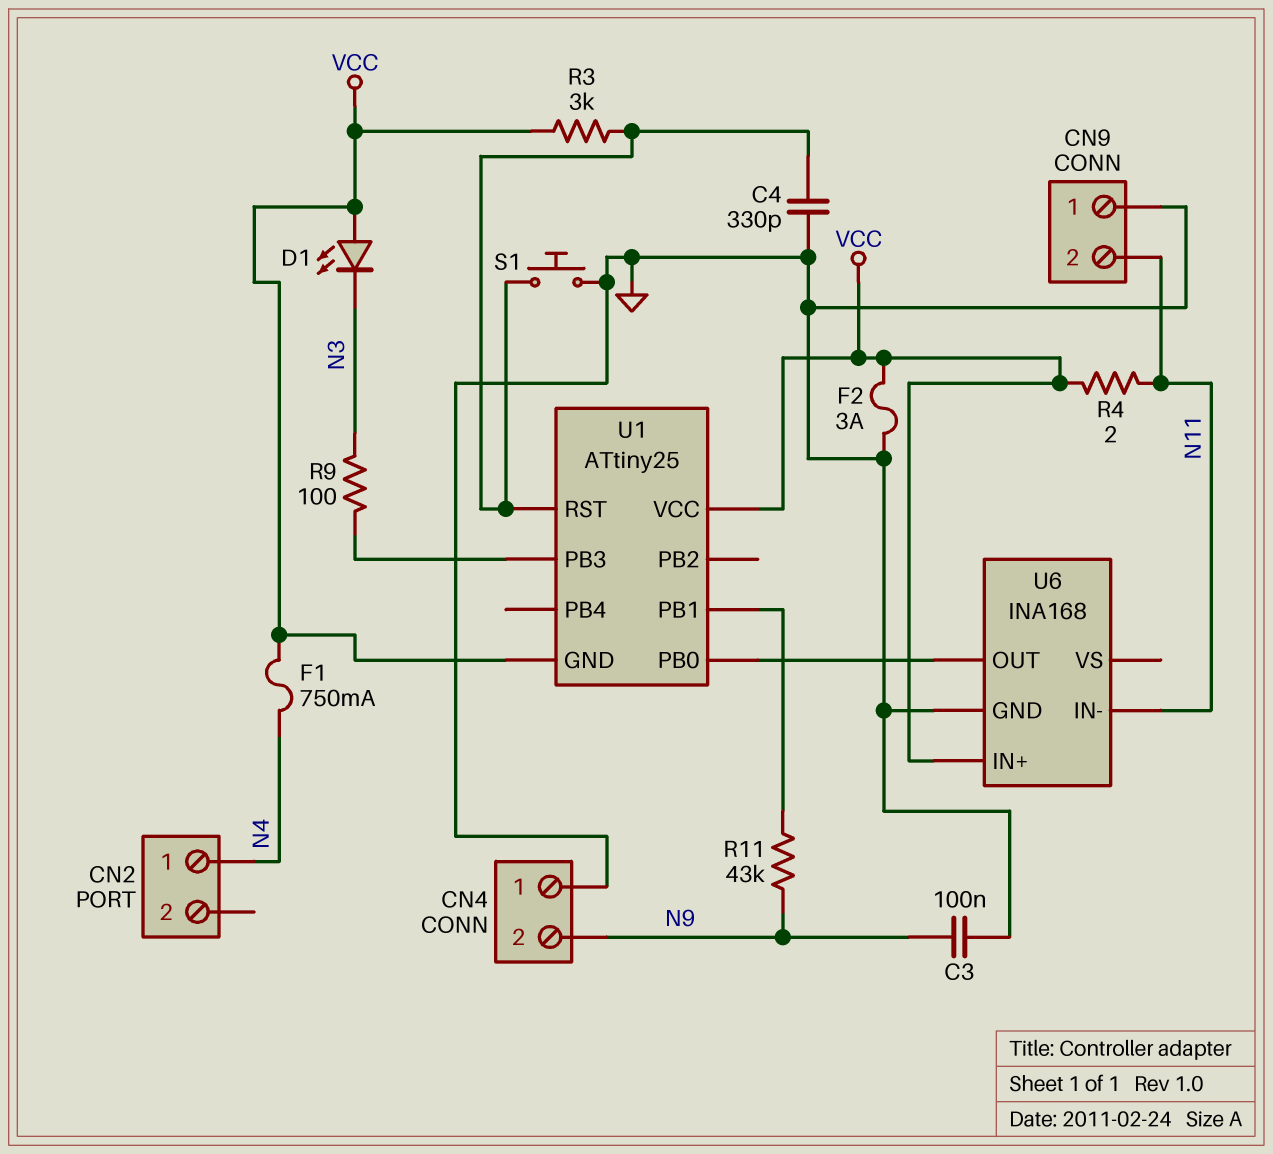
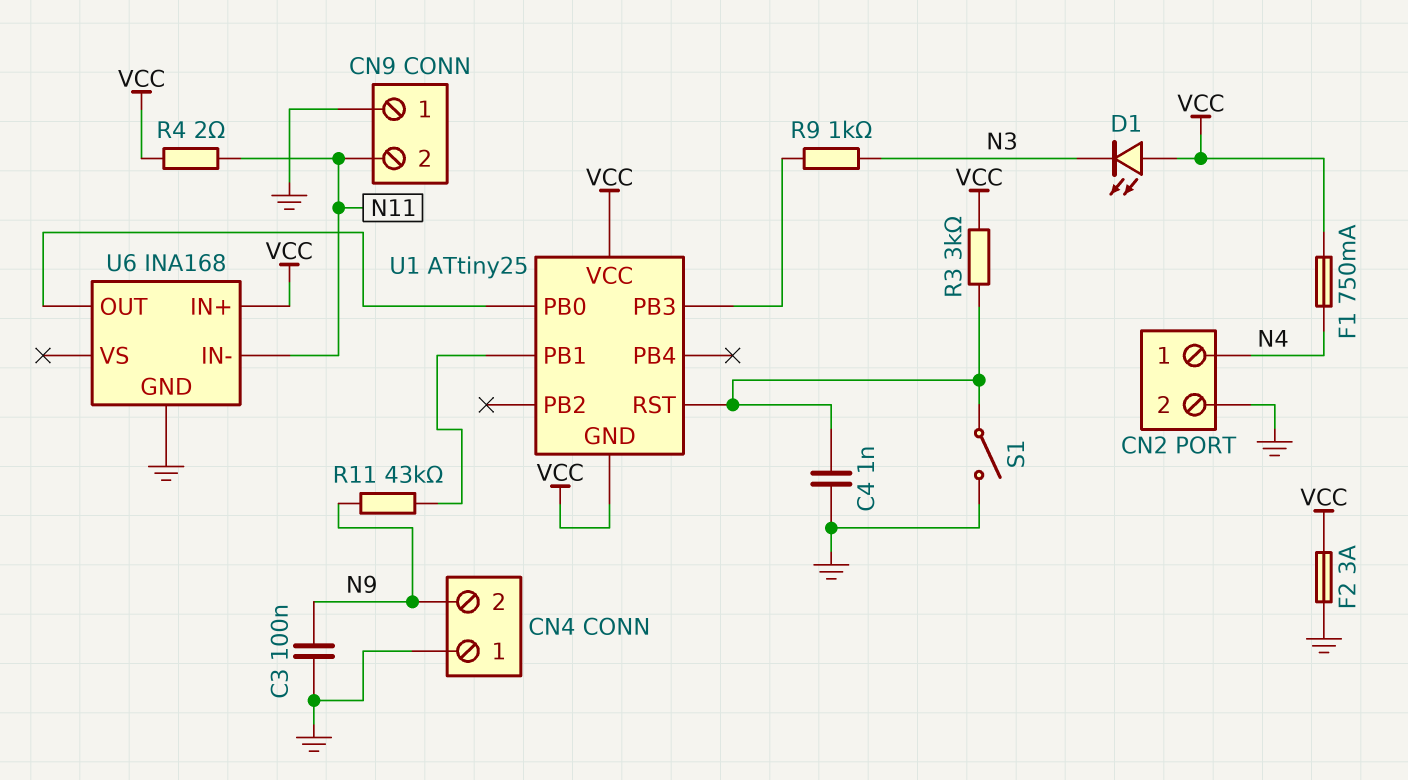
C4: 330pF (GND, U1/RST) -> 1nF (GND, U1/RST)
CN2 pin 2: none -> GND
R9: 100 (N3, U1/PB3) -> 1k (N3, U1/PB3)
S1: button (GND, U1/RST) -> switch (GND, U1/RST)

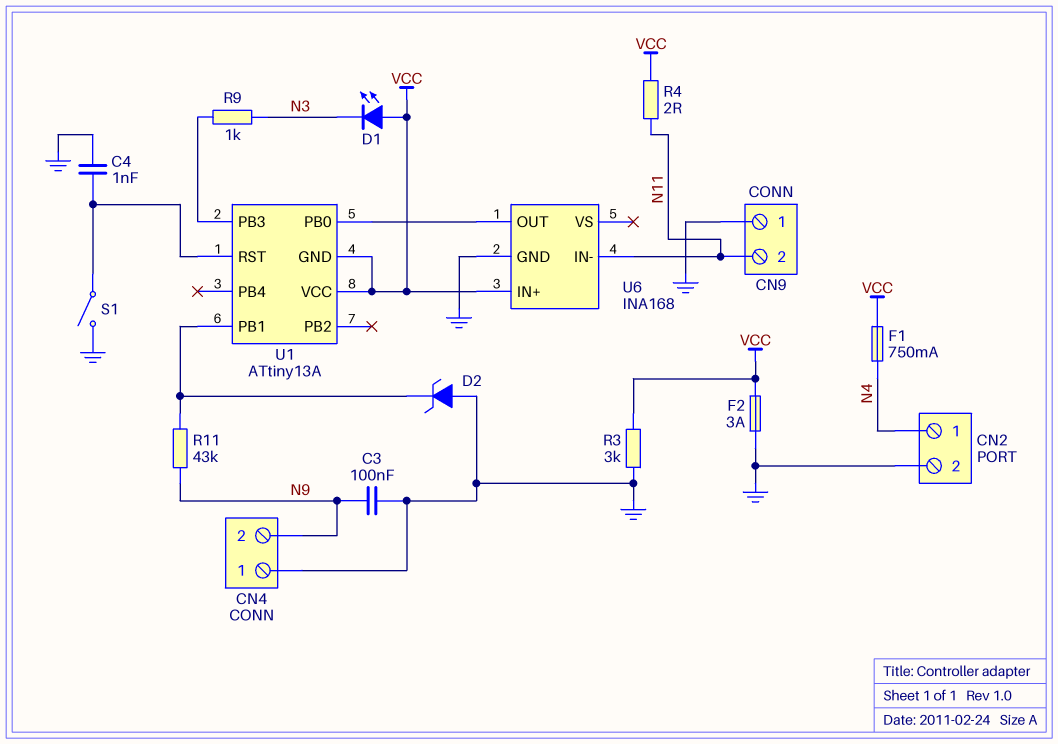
D2: none -> zener (A GND, K U1/PB1)
R3: 3k (U1/RST, VCC) -> 3k (GND, VCC)
U1: ATtiny25 -> ATtiny13A

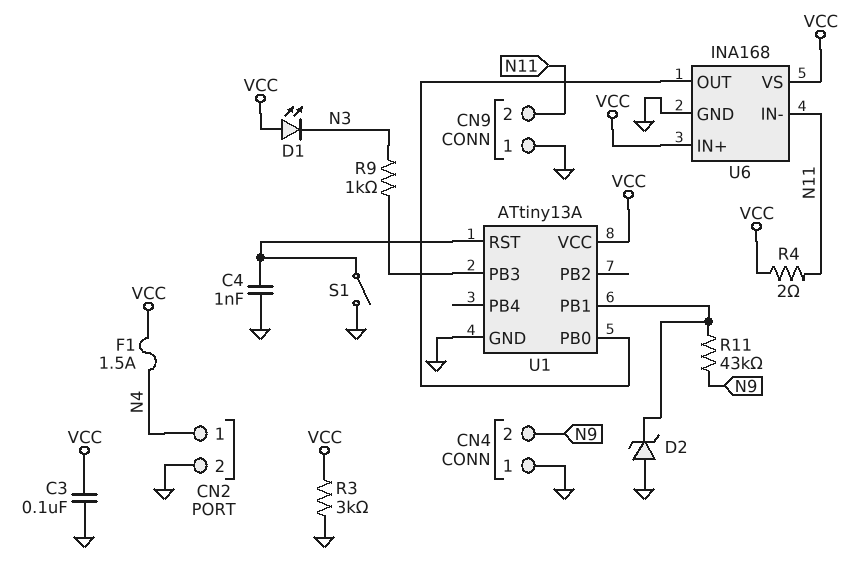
C3: 100nF (GND, N9) -> 100nF (GND, VCC)
F1: 750mA (N4, VCC) -> 1.5A (N4, VCC)
F2: 3A (GND, VCC) -> none
U1 pin GND: VCC -> GND
U6 pin VS: none -> VCC

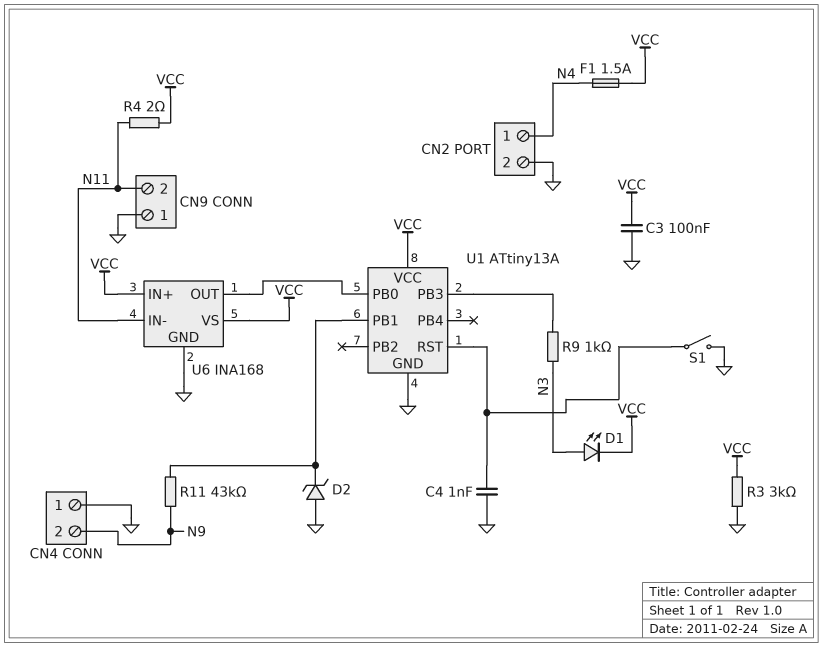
D1: LED (A VCC, K N3) -> LED (A N3, K VCC)

